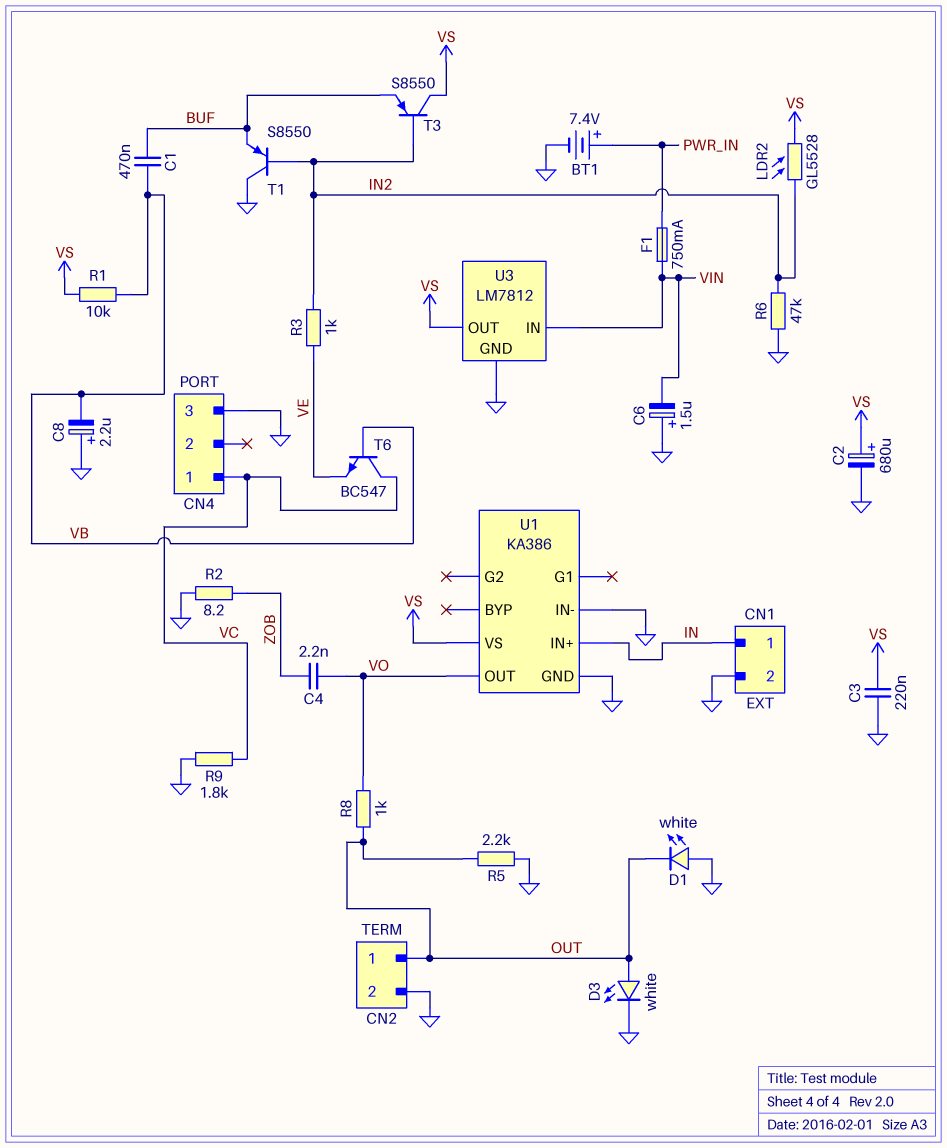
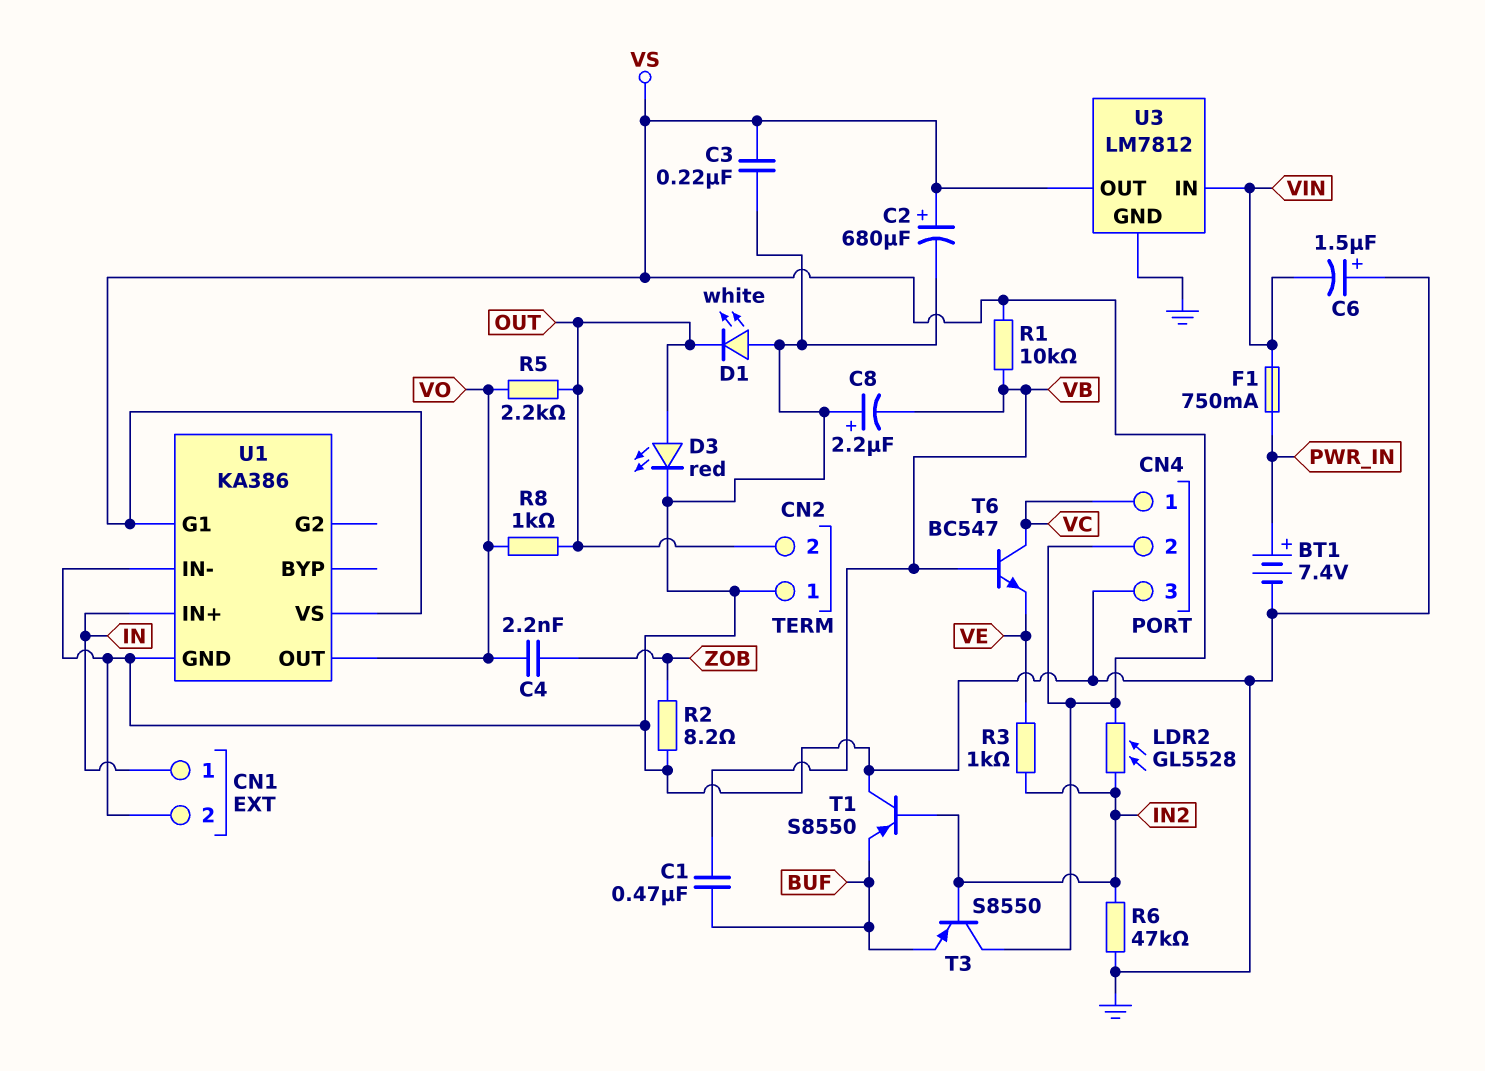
CN2 pin 1: OUT -> GND
CN2 pin 2: GND -> OUT
CN4 pin 2: none -> VS
D3: LED white (A OUT, K GND) -> LED red (A OUT, K GND)
R5: 2.2k (GND, OUT) -> 2.2k (OUT, VO)
R9: 1.8k (GND, VC) -> none
U1 pin G1: none -> VS

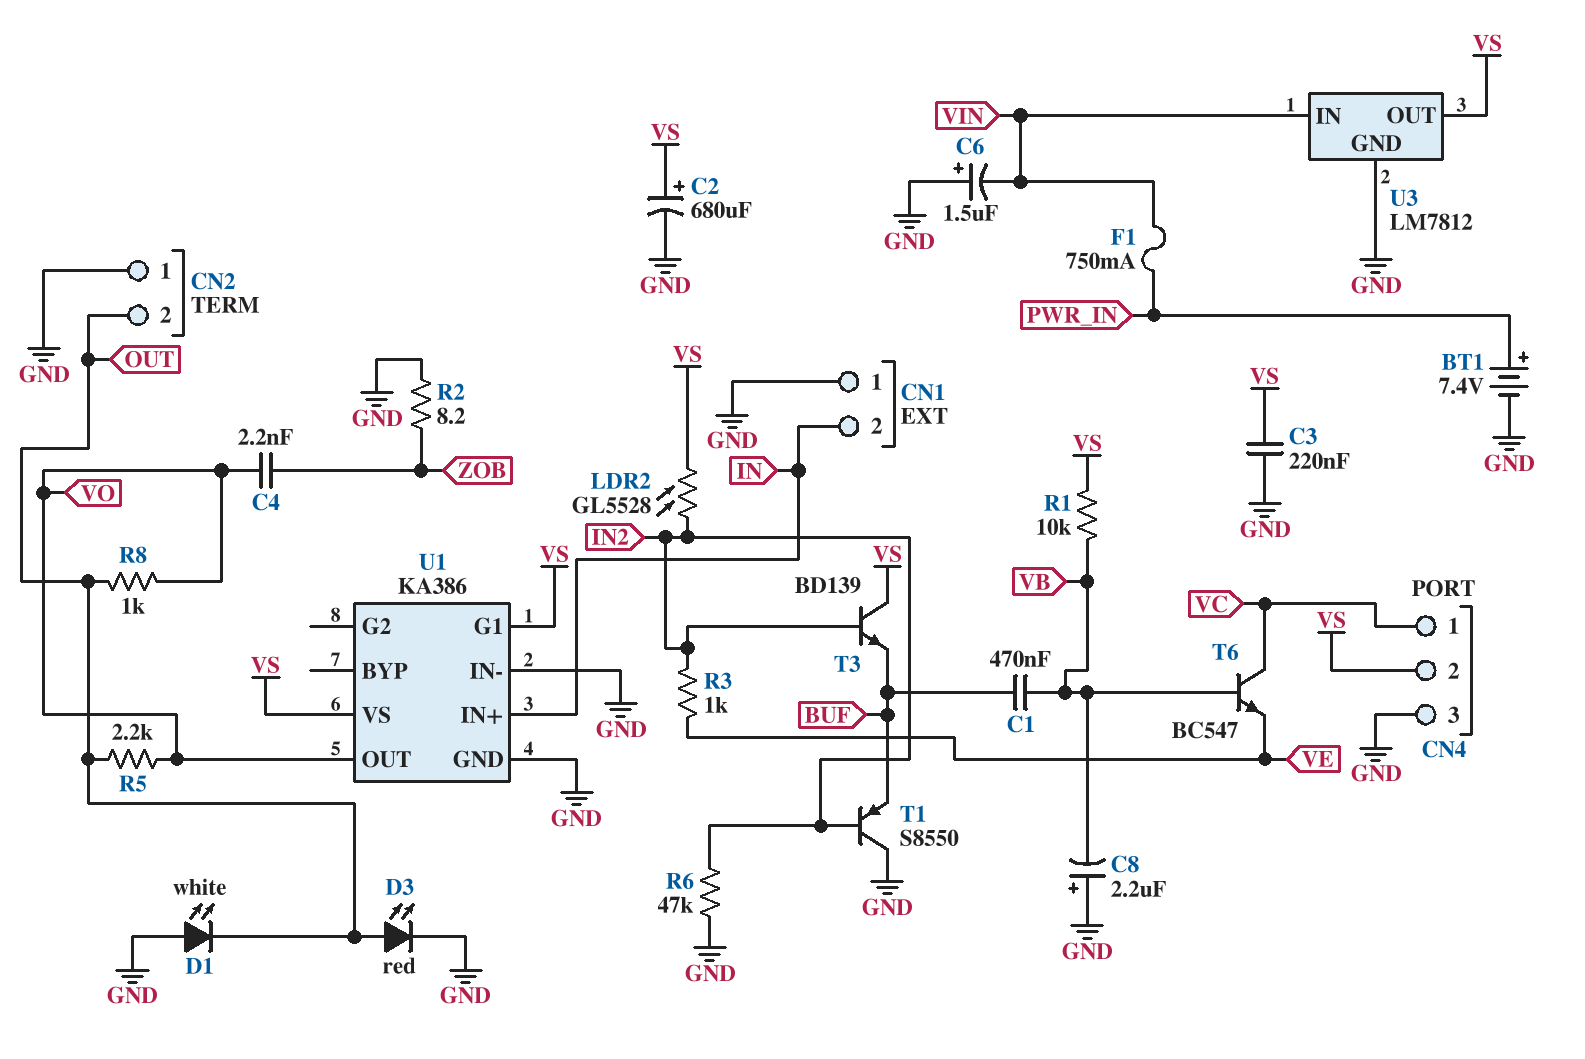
CN1 pin 1: IN -> GND
CN1 pin 2: GND -> IN
T3: PNP S8550 (B IN2, C VS, E BUF) -> NPN BD139 (B IN2, C VS, E BUF)

